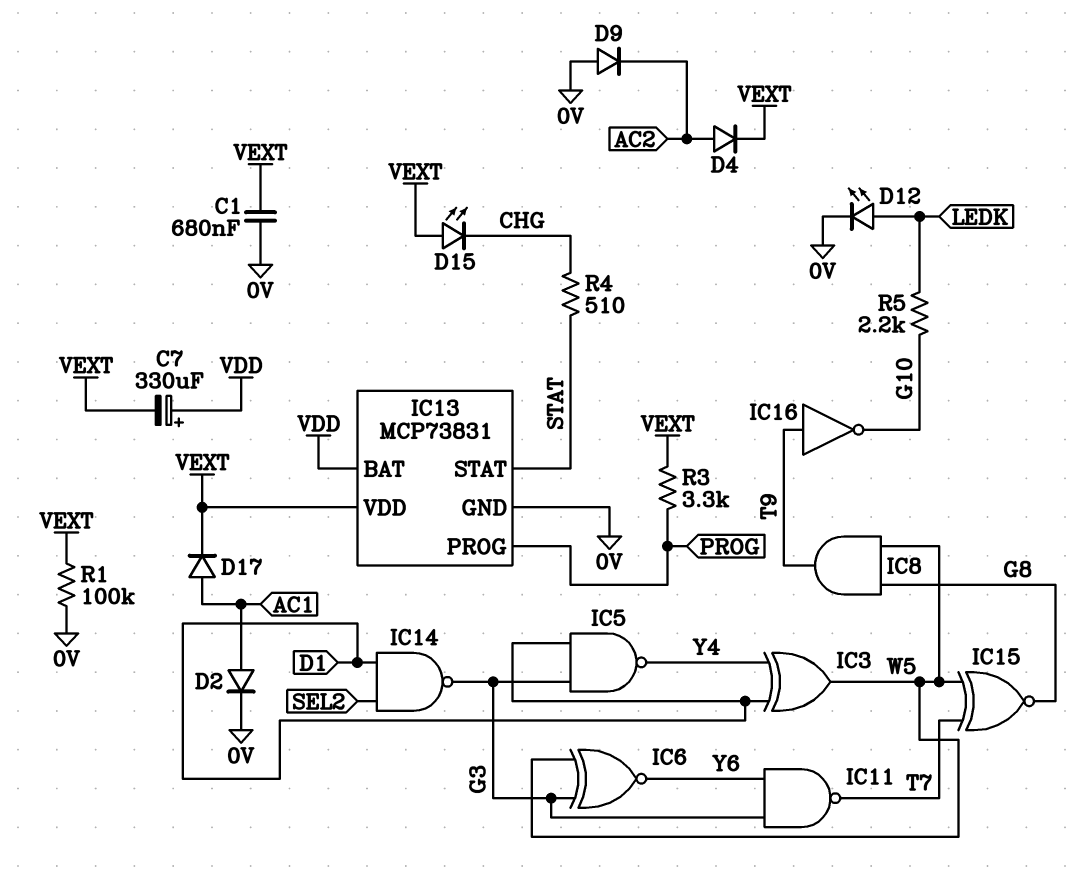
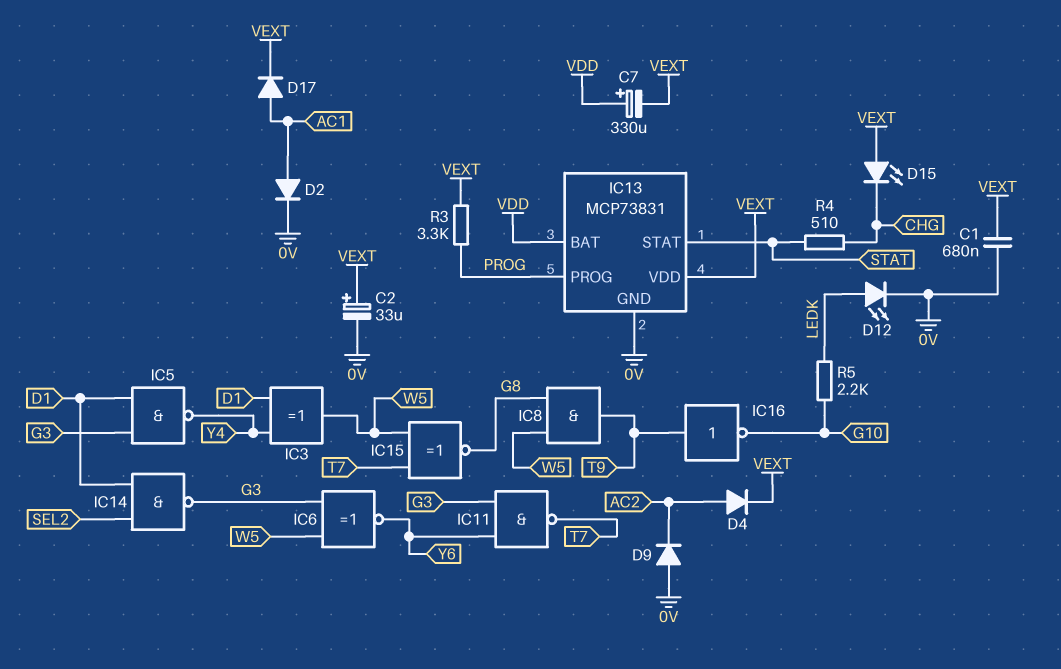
C2: none -> 33uF (plus VEXT, minus 0V)
R1: 100k (0V, VEXT) -> none

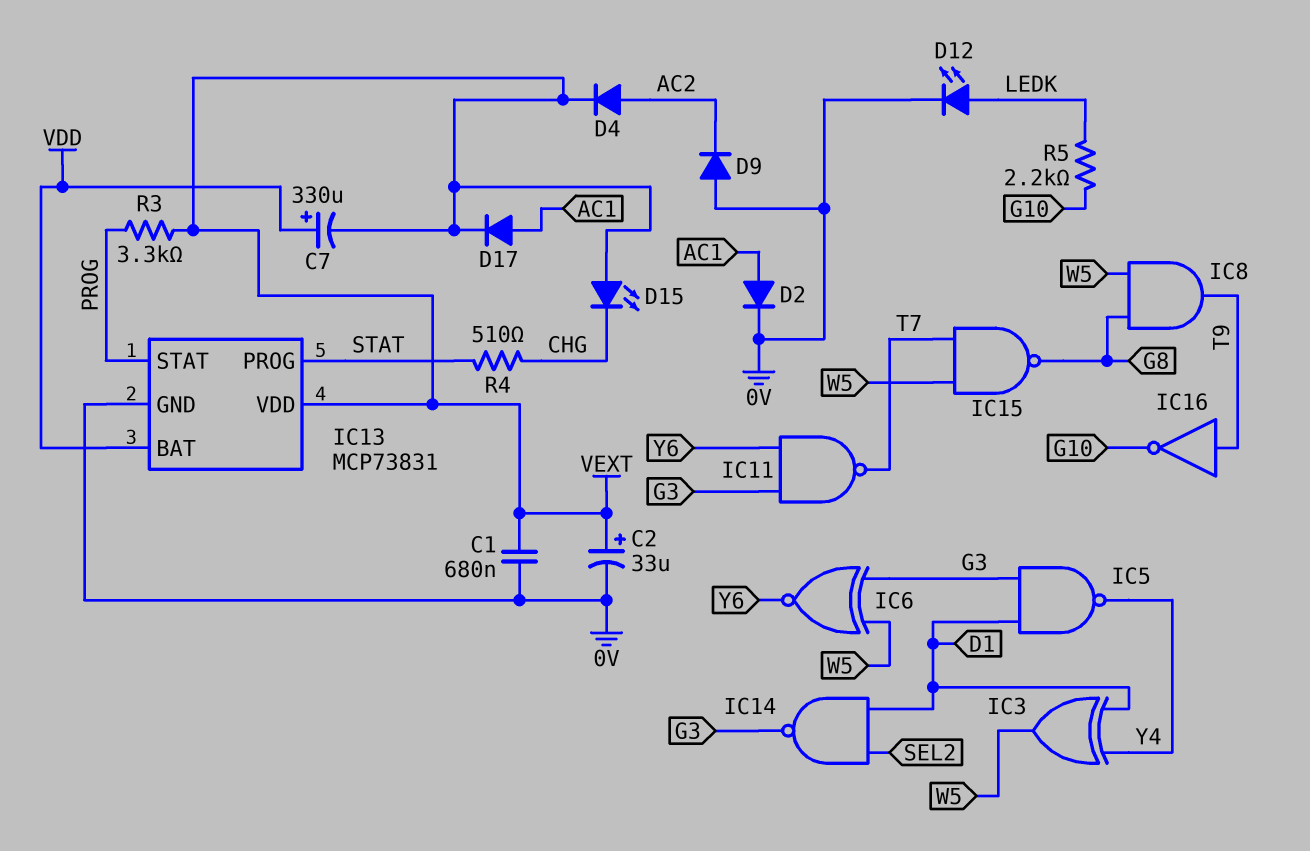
IC13 pin PROG: PROG -> STAT
IC13 pin STAT: STAT -> PROG
IC15: XNOR (in T7, in W5, out G8) -> NAND (in T7, in W5, out G8)

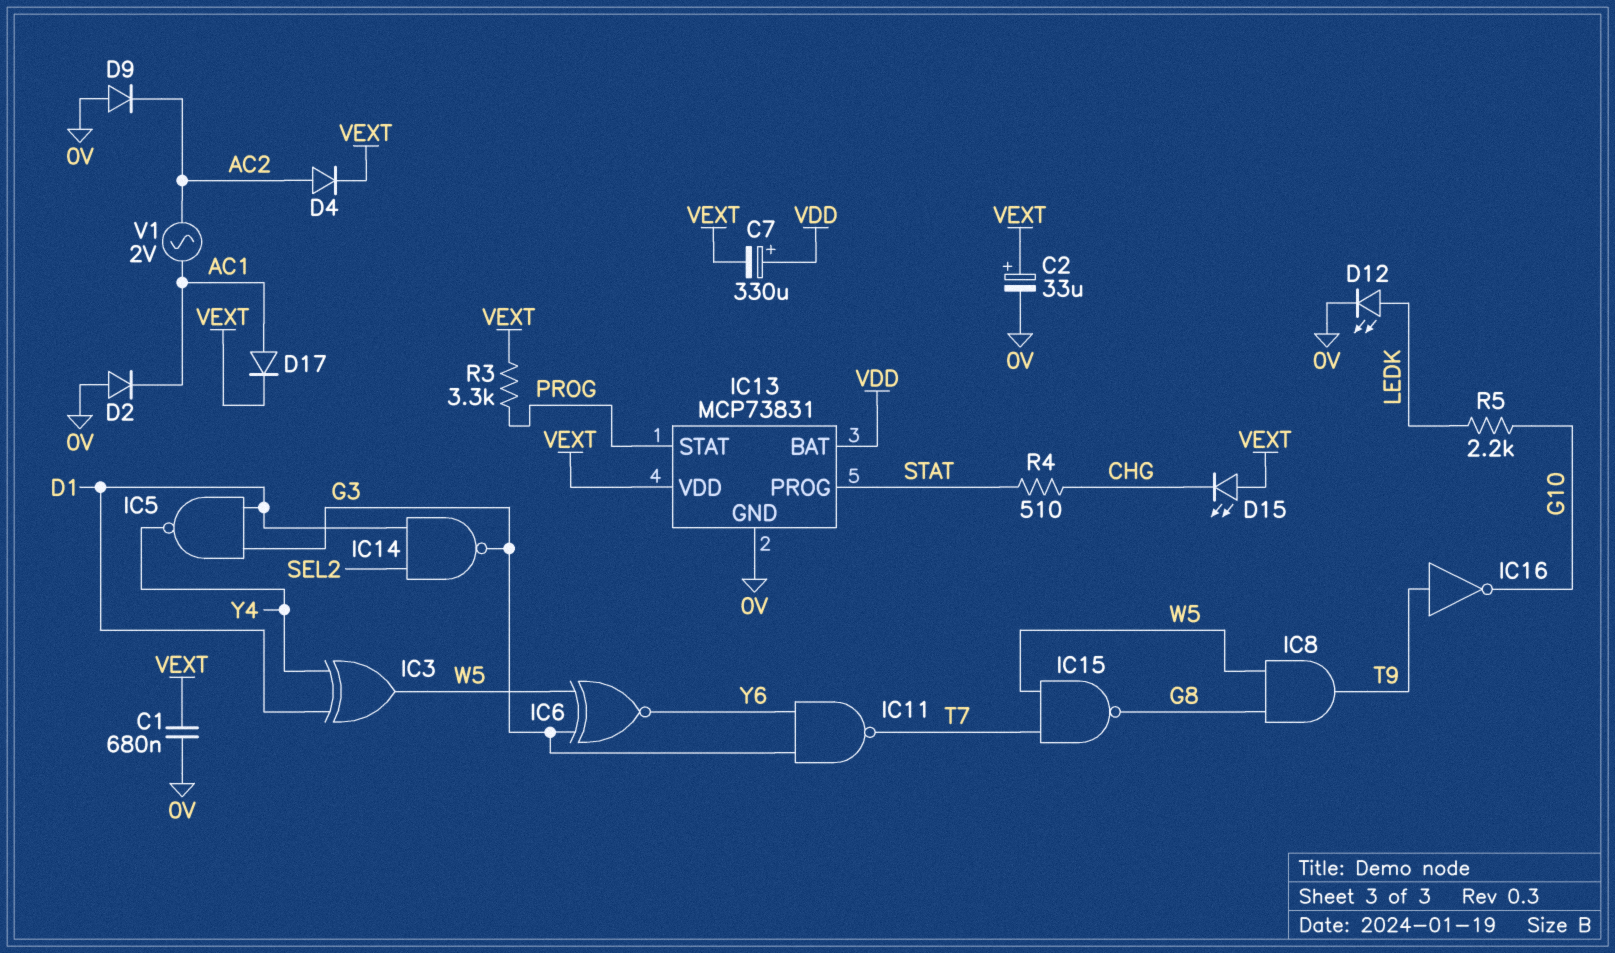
D2: diode (A AC1, K 0V) -> diode (A 0V, K AC1)
V1: none -> AC 2V (AC1, AC2)

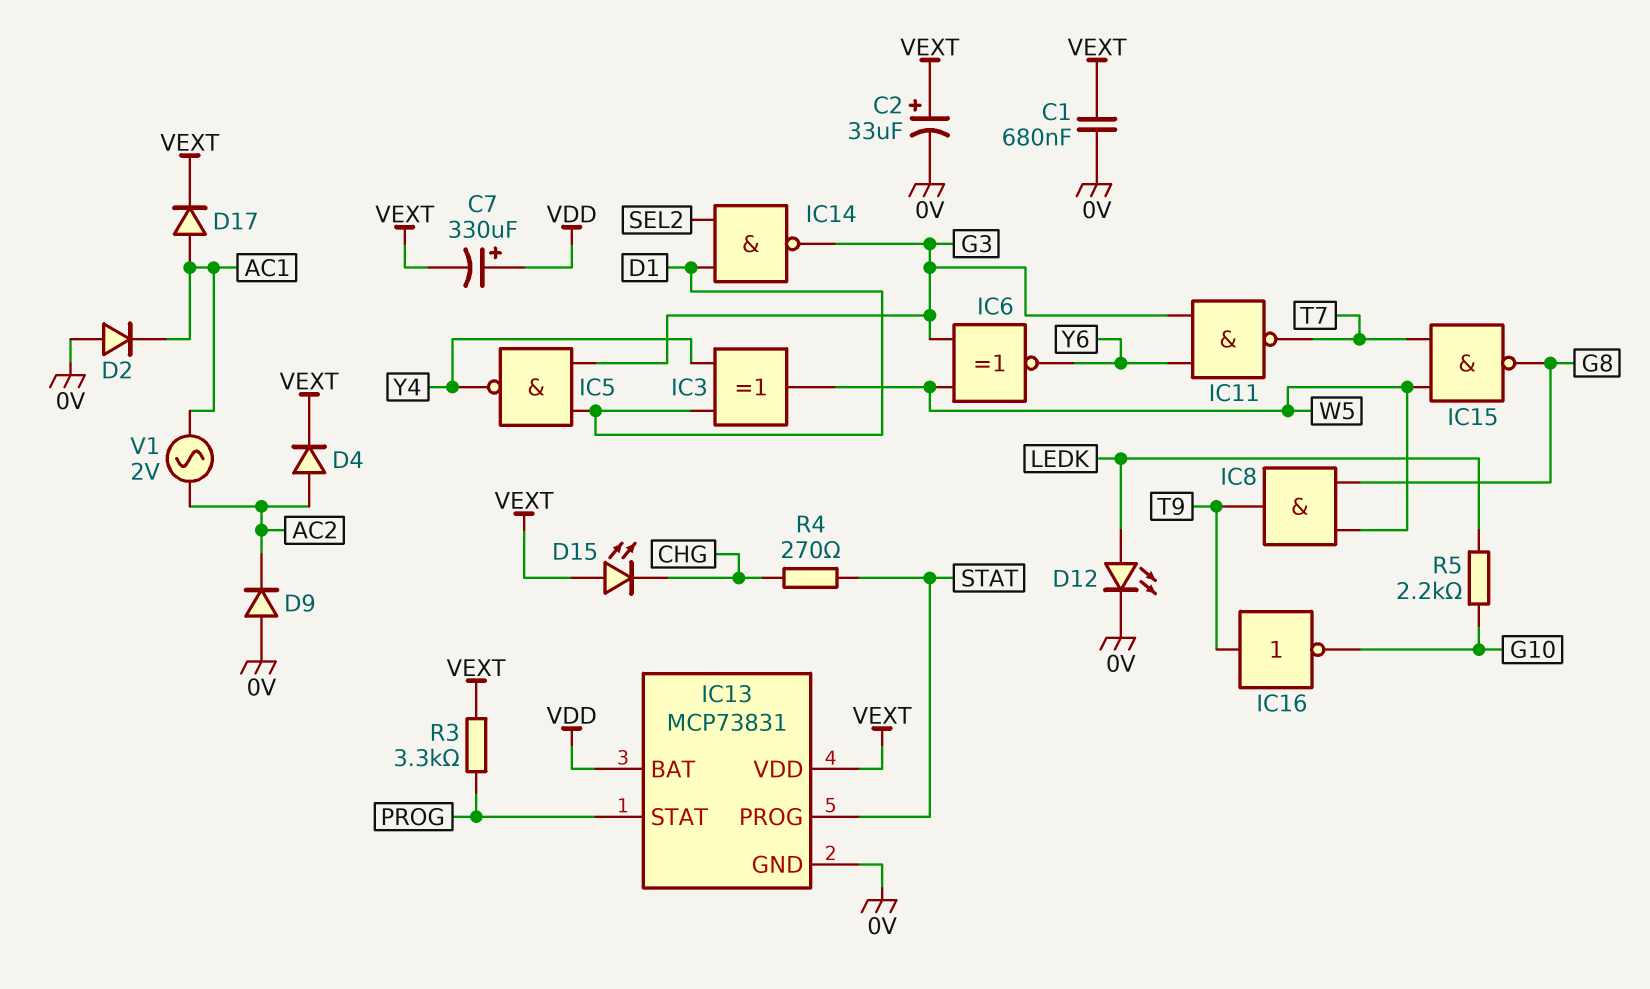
R4: 510 (CHG, STAT) -> 270 (CHG, STAT)

